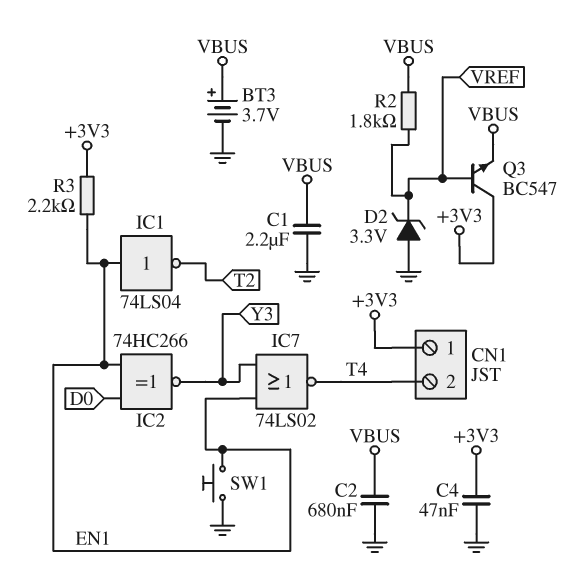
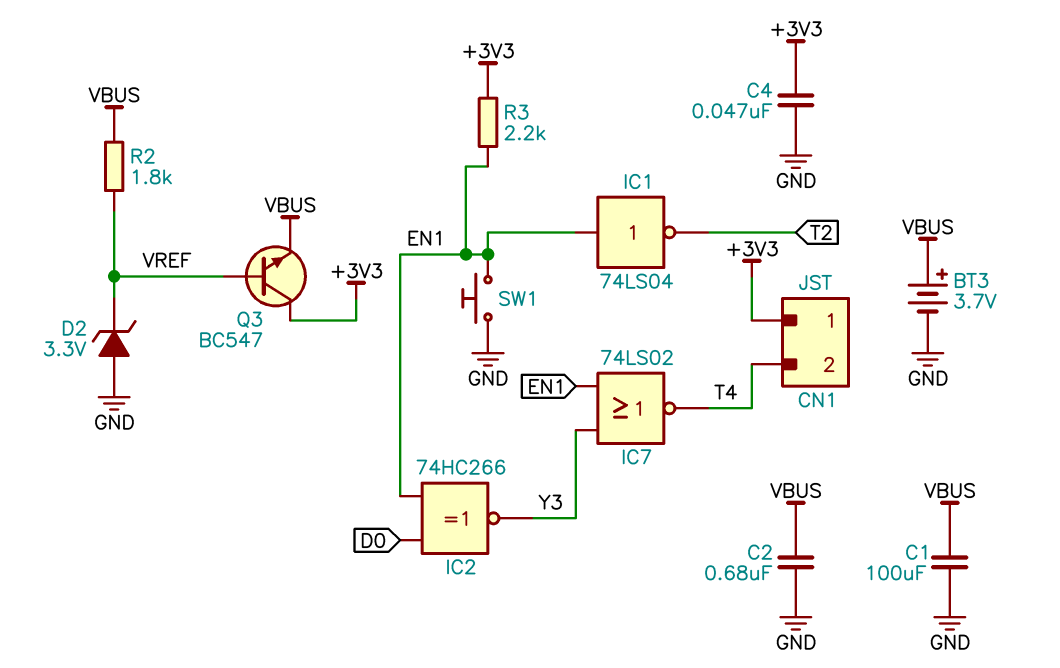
C1: 2.2uF (GND, VBUS) -> 100uF (GND, VBUS)

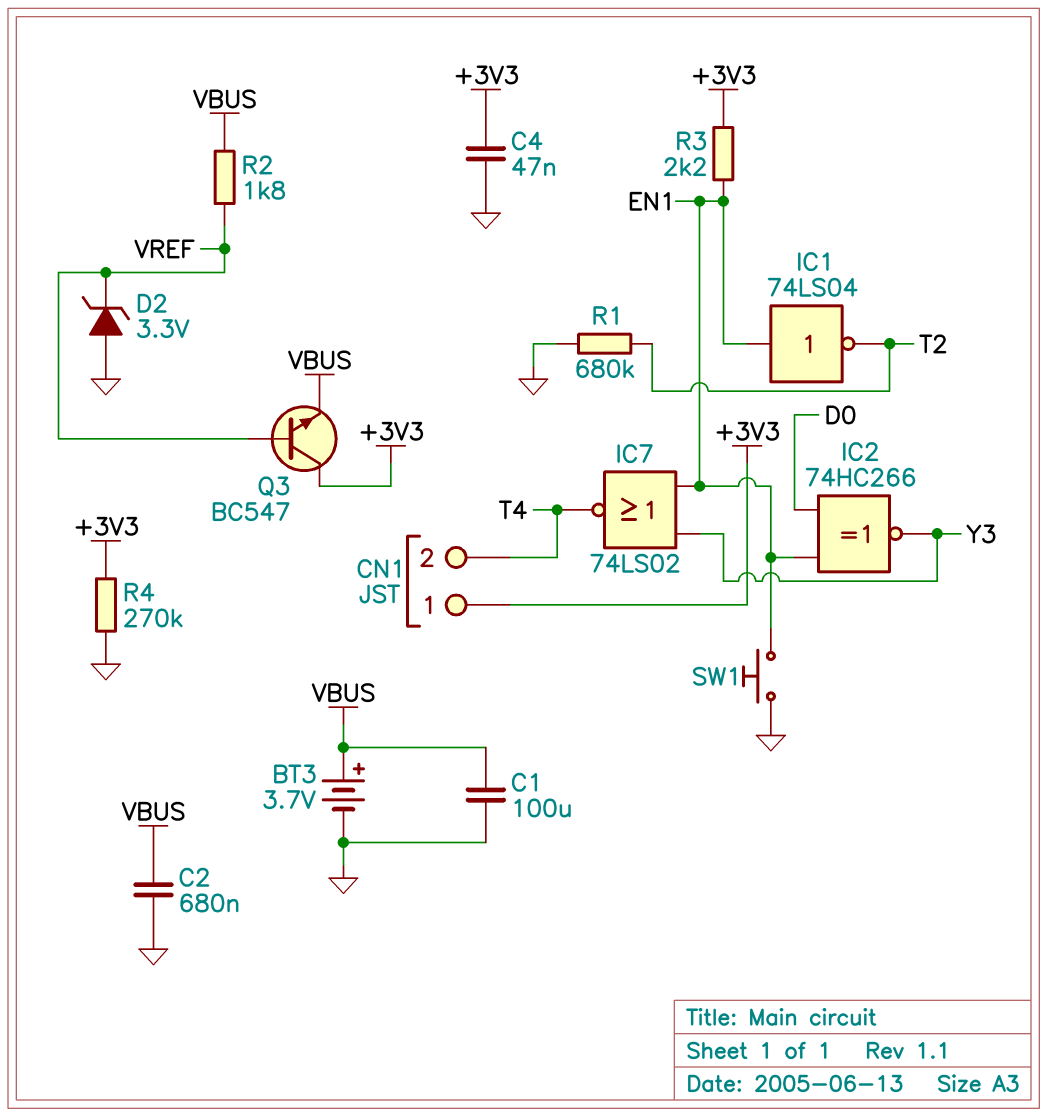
R1: none -> 680k (GND, T2)
R4: none -> 270k (+3V3, GND)

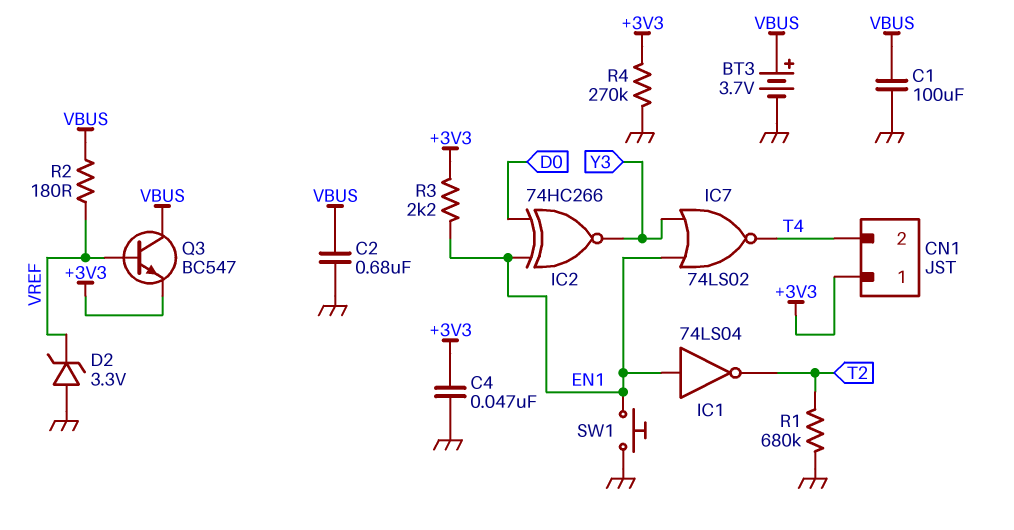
Q3: NPN BC547 (B VREF, C +3V3, E VBUS) -> NPN BC547 (B VREF, C VBUS, E +3V3)
R2: 1.8k (VBUS, VREF) -> 180 (VBUS, VREF)

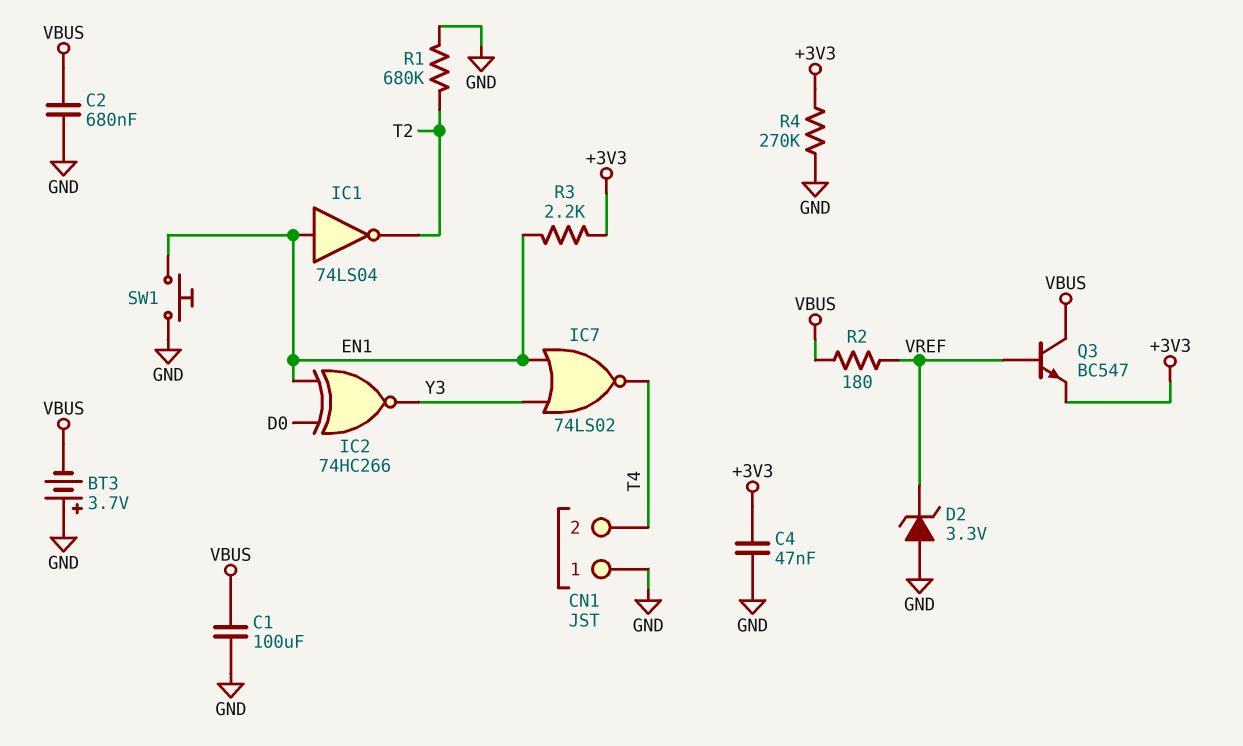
BT3: 3.7V (plus VBUS, minus GND) -> 3.7V (plus GND, minus VBUS)
CN1 pin 1: +3V3 -> GND

